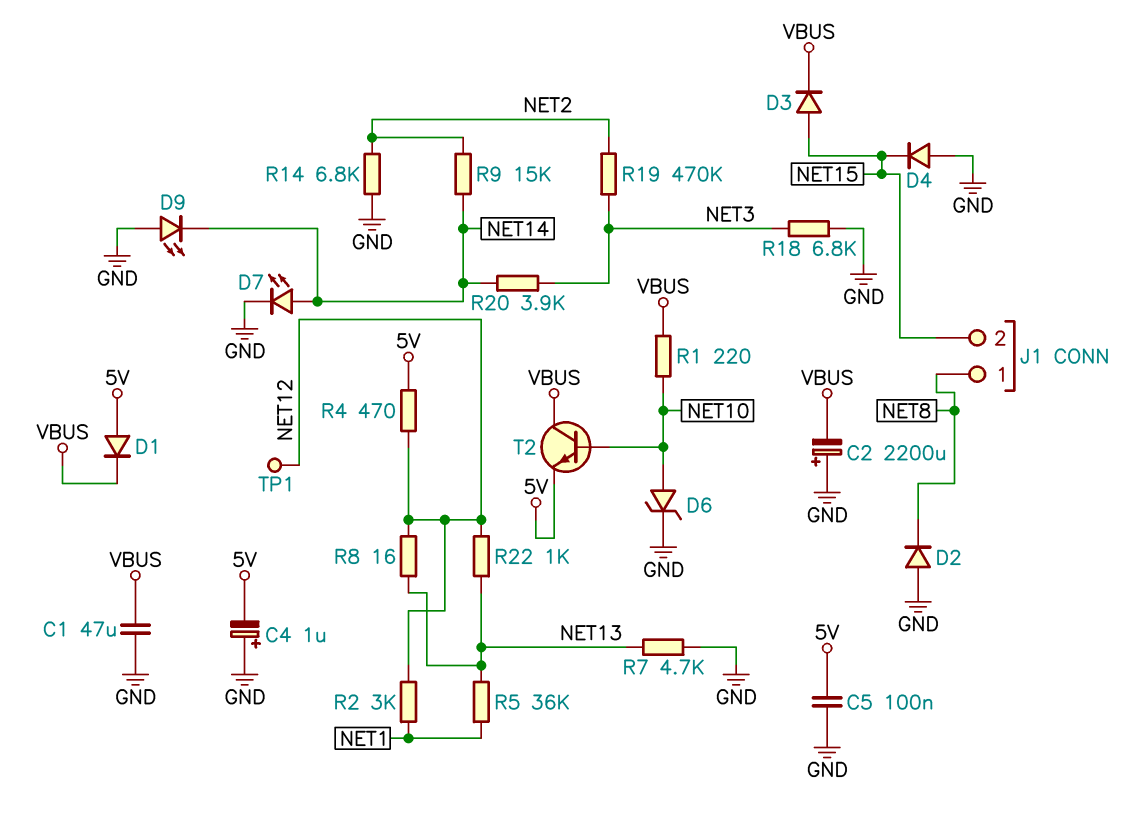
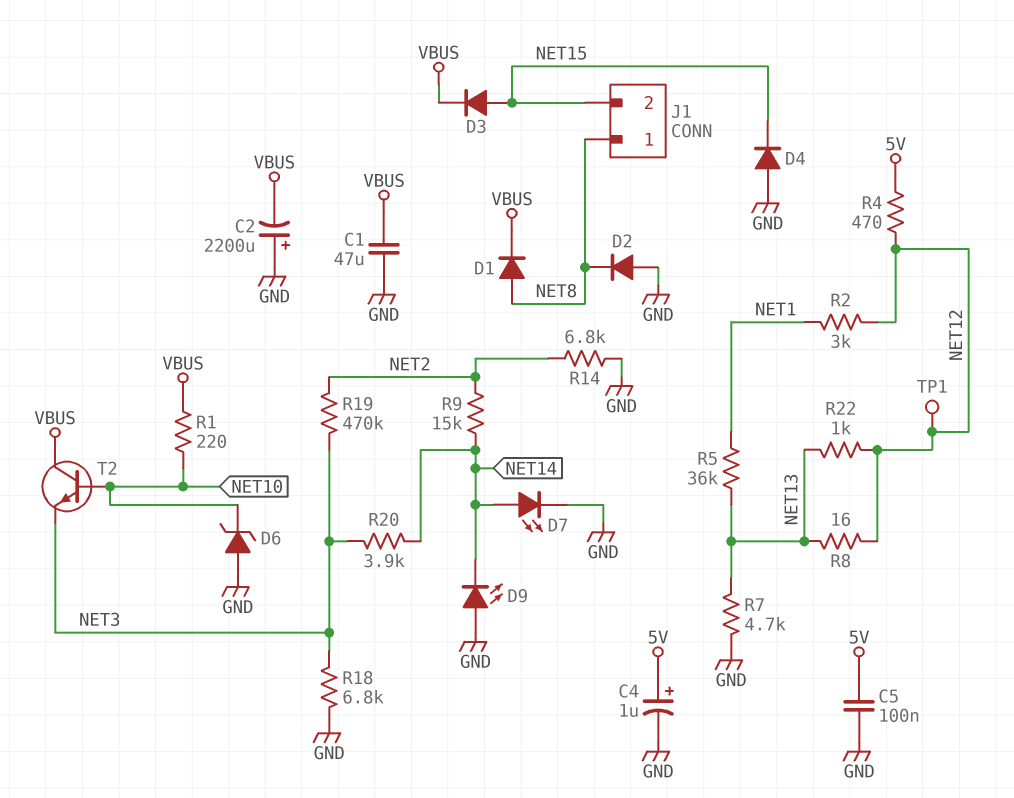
C4: 1uF (plus GND, minus 5V) -> 1uF (plus 5V, minus GND)
D1: diode (A 5V, K VBUS) -> diode (A NET8, K VBUS)
D6: zener (A NET10, K GND) -> zener (A GND, K NET10)
T2: NPN (B NET10, C VBUS, E 5V) -> NPN (B NET10, C VBUS, E NET3)

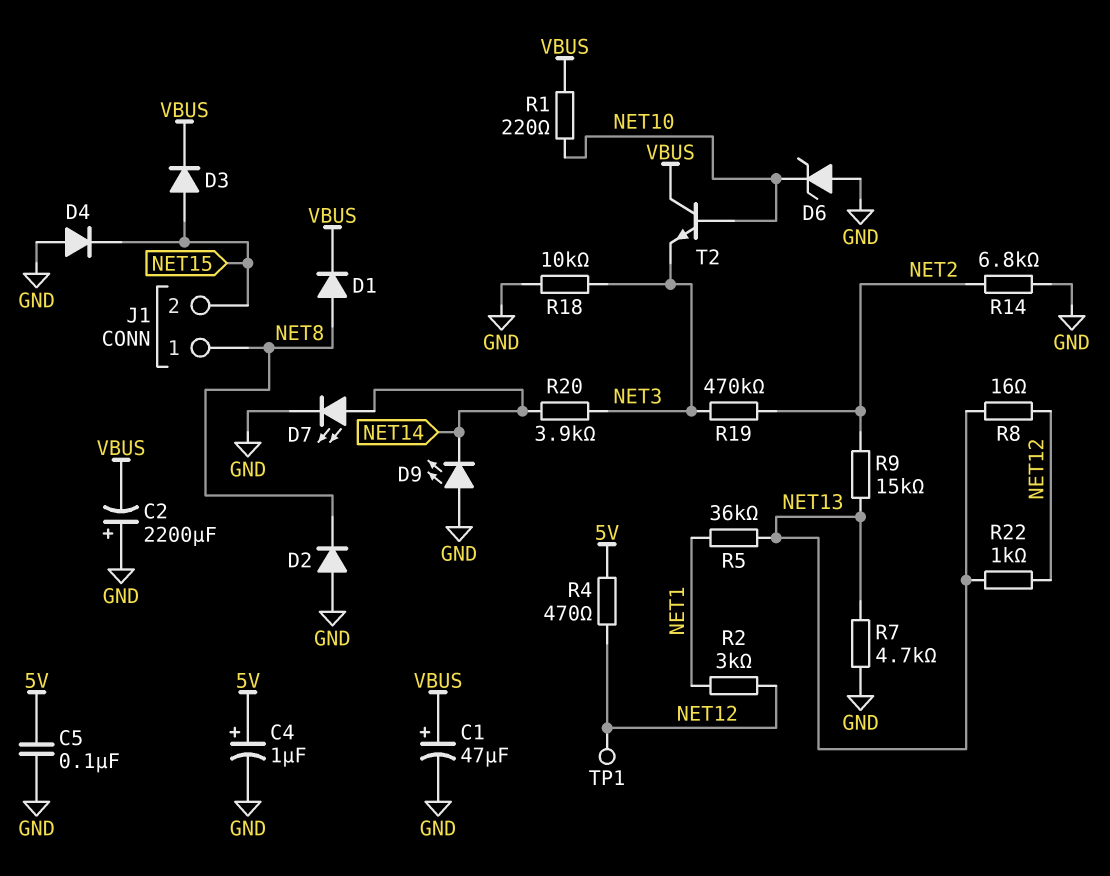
C1: 47uF (GND, VBUS) -> 47uF (plus VBUS, minus GND)
R9: 15k (NET2, NET14) -> 15k (NET2, NET13)
R18: 6.8k (GND, NET3) -> 10k (GND, NET3)

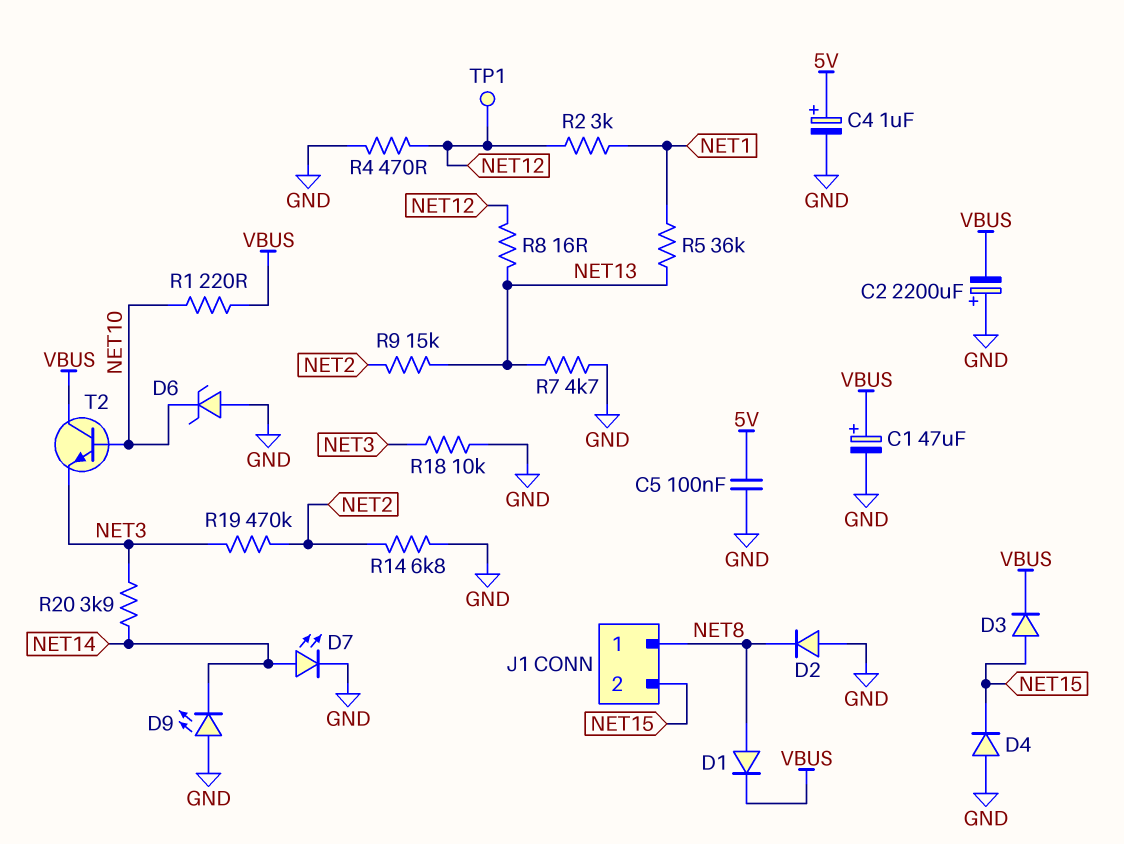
R4: 470 (5V, NET12) -> 470 (GND, NET12)
R22: 1k (NET12, NET13) -> none

